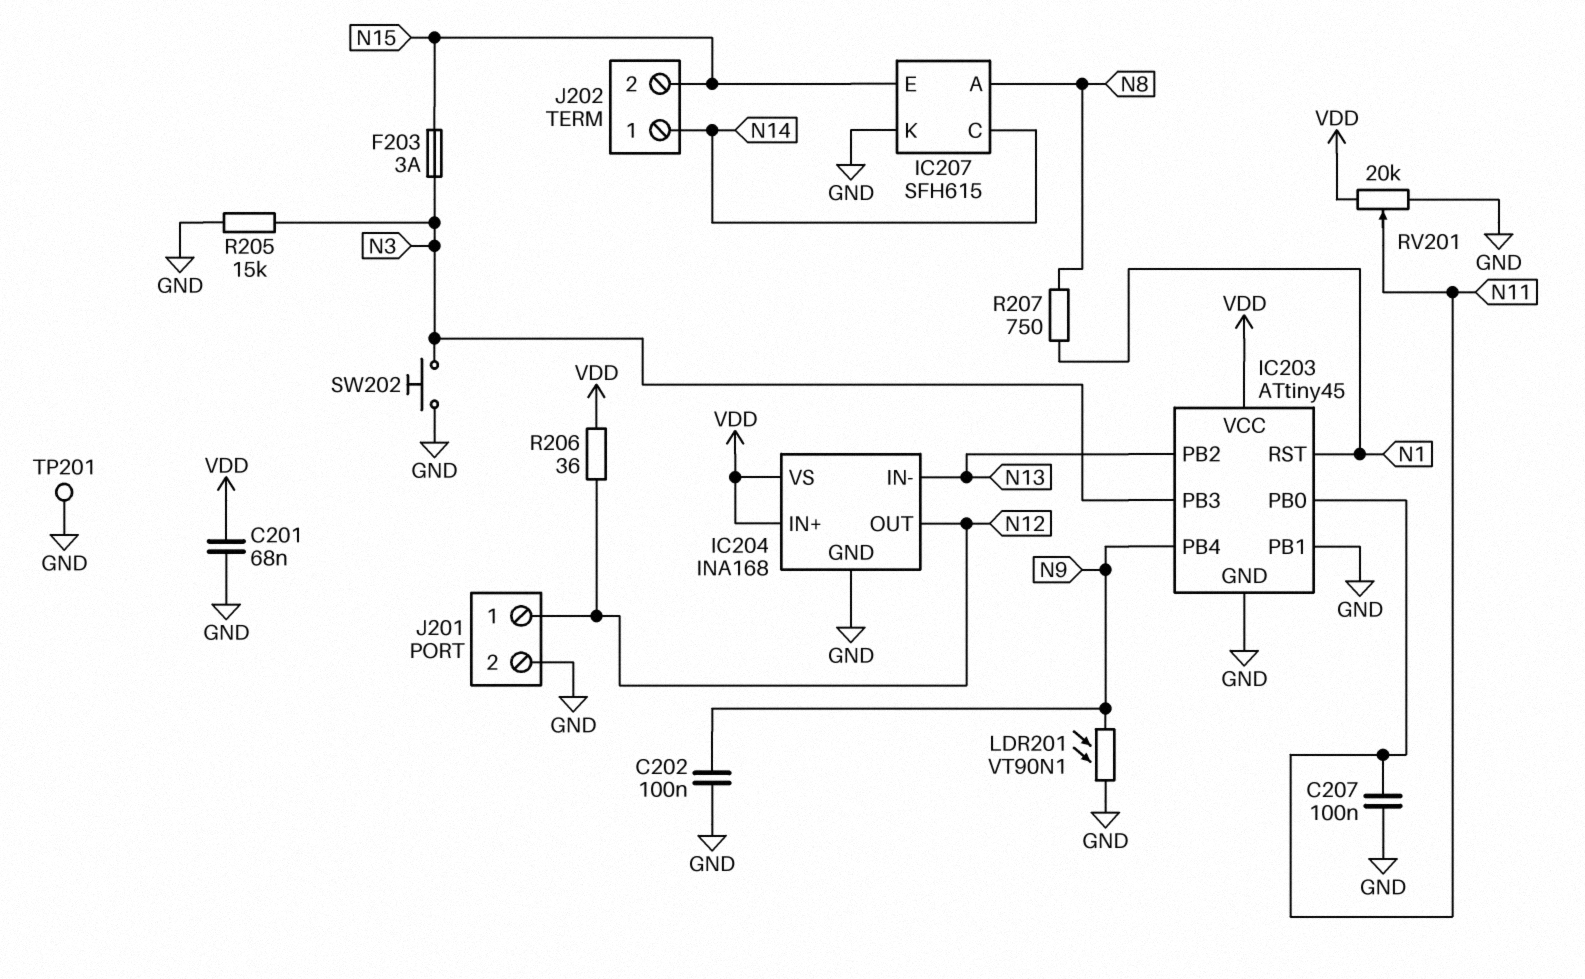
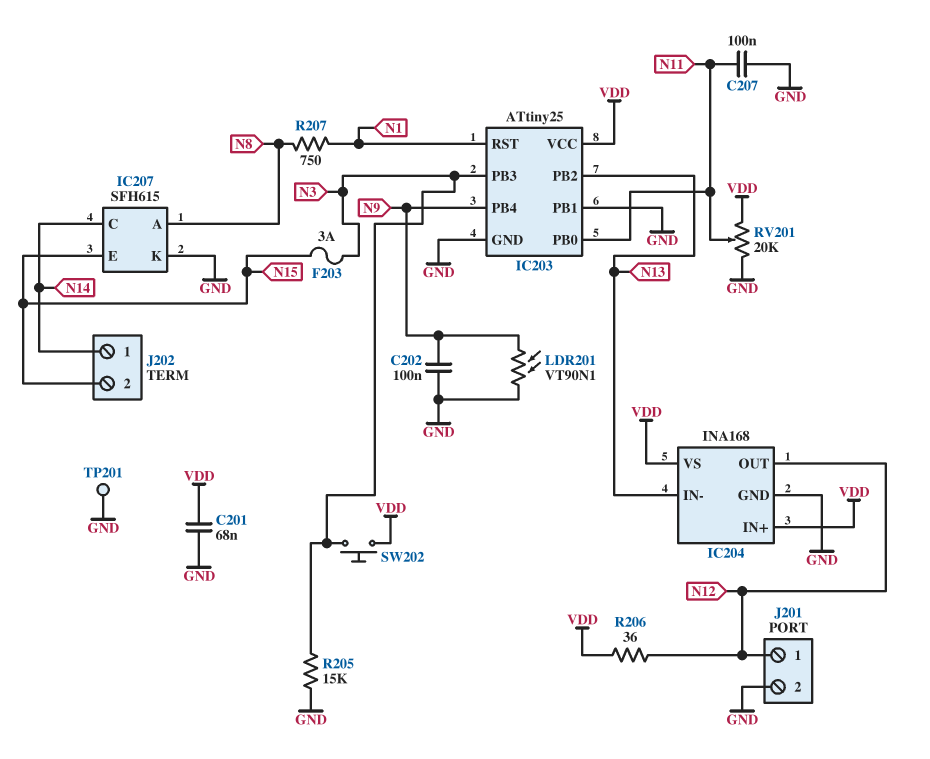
IC203: ATtiny45 -> ATtiny25
SW202: button (GND, N3) -> button (N3, VDD)

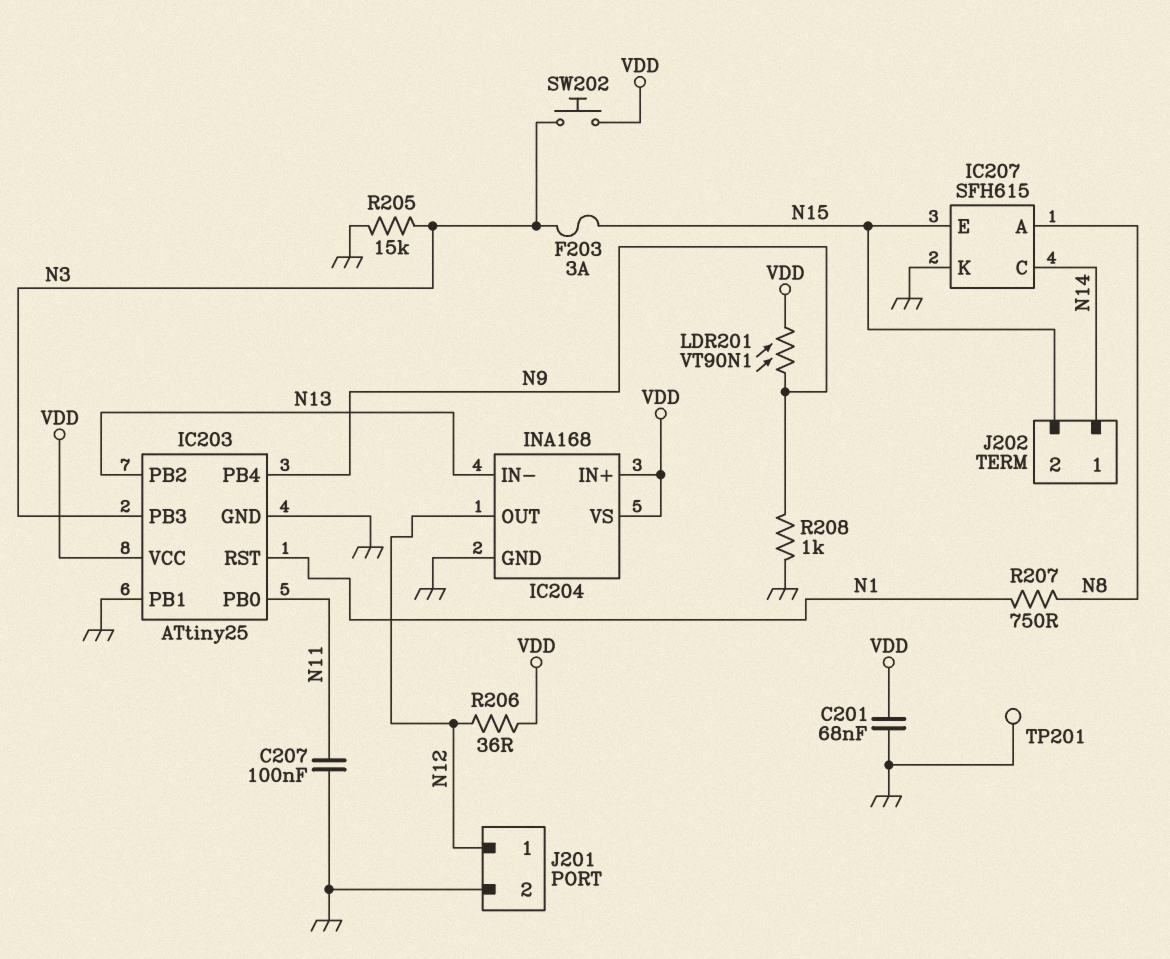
C202: 100nF (GND, N9) -> none
LDR201: VT90N1 (GND, N9) -> VT90N1 (N9, VDD)
R208: none -> 1k (GND, N9)
RV201: 20k (GND, VDD, wiper N11) -> none

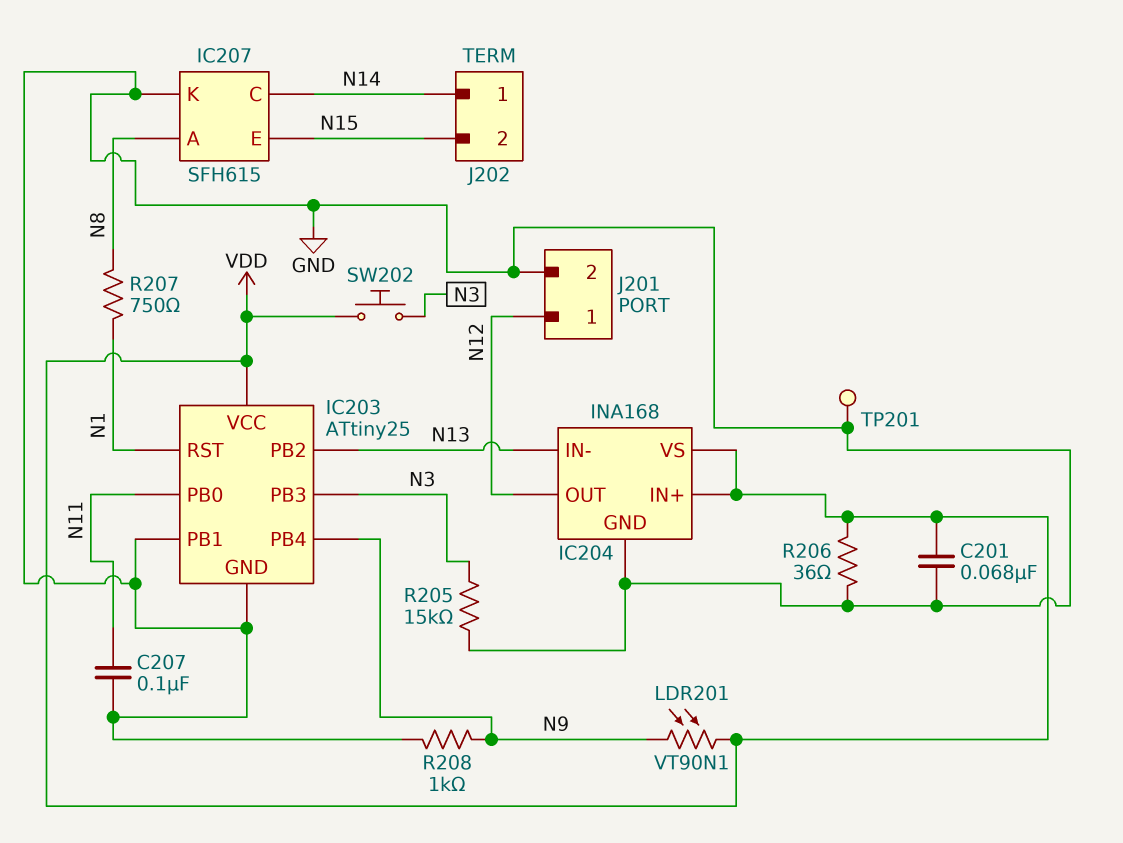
F203: 3A (N3, N15) -> none
R206: 36 (N12, VDD) -> 36 (GND, VDD)

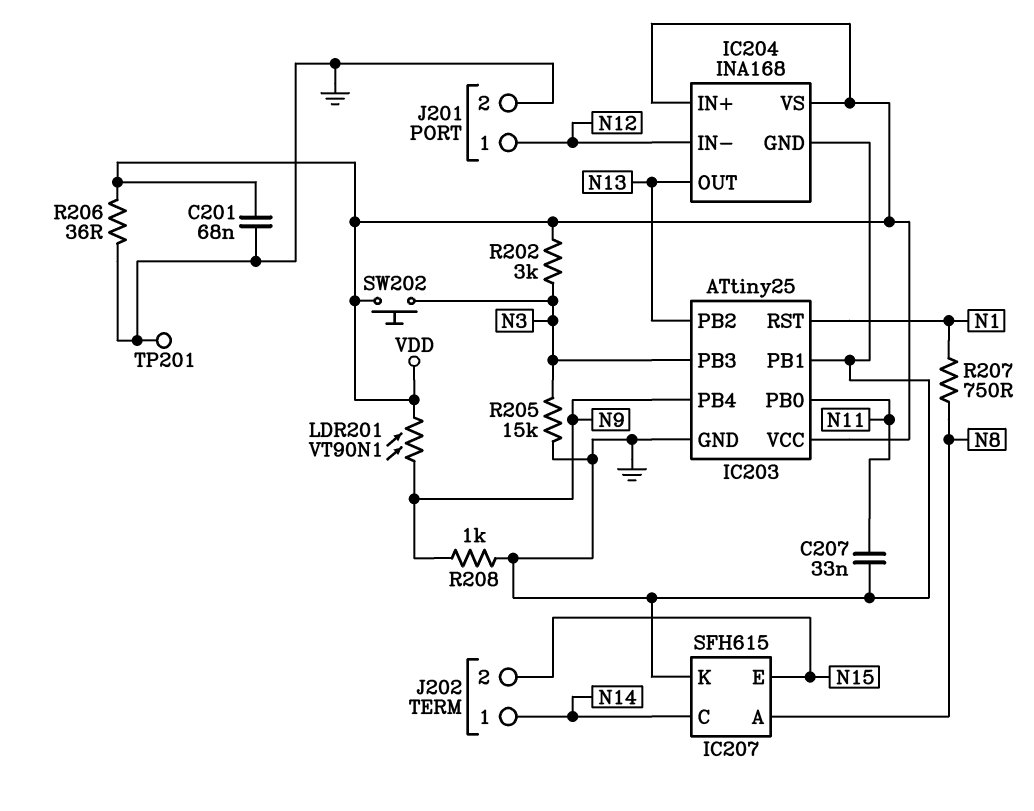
C207: 100nF (GND, N11) -> 33nF (GND, N11)
IC204 pin IN-: N13 -> N12
IC204 pin OUT: N12 -> N13
R202: none -> 3k (N3, VDD)

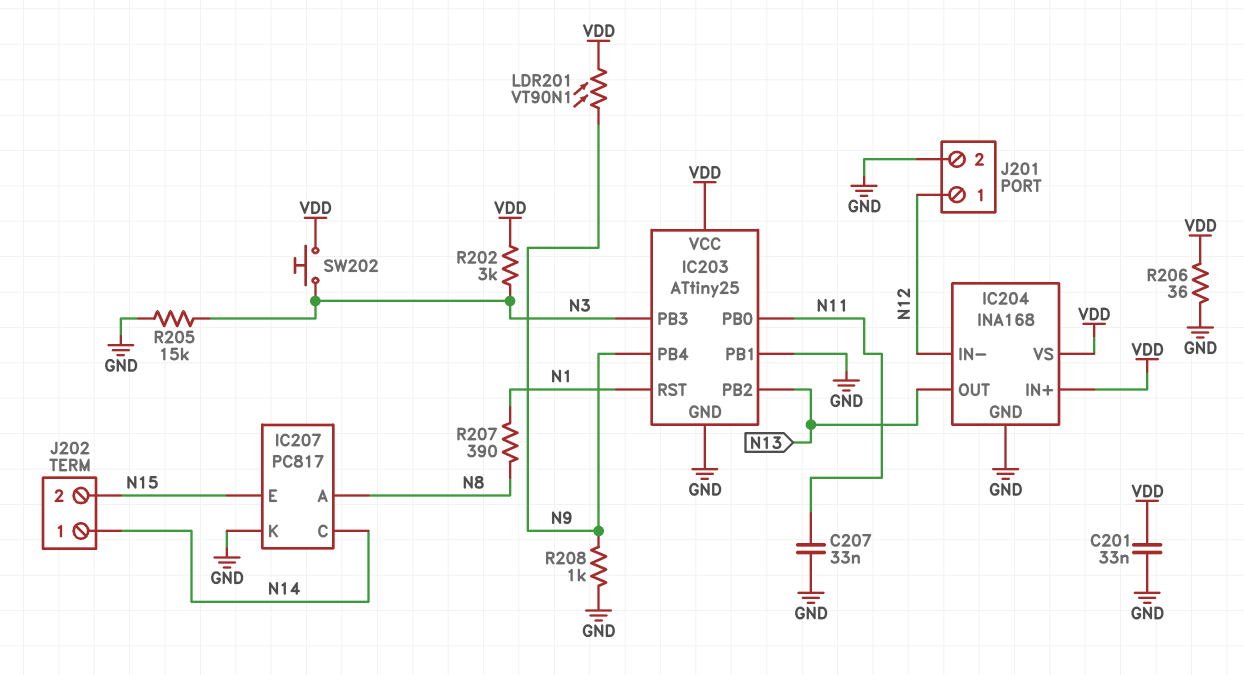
C201: 68nF (GND, VDD) -> 33nF (GND, VDD)
IC207: SFH615 -> PC817
R207: 750 (N1, N8) -> 390 (N1, N8)
TP201: test point (GND) -> none

